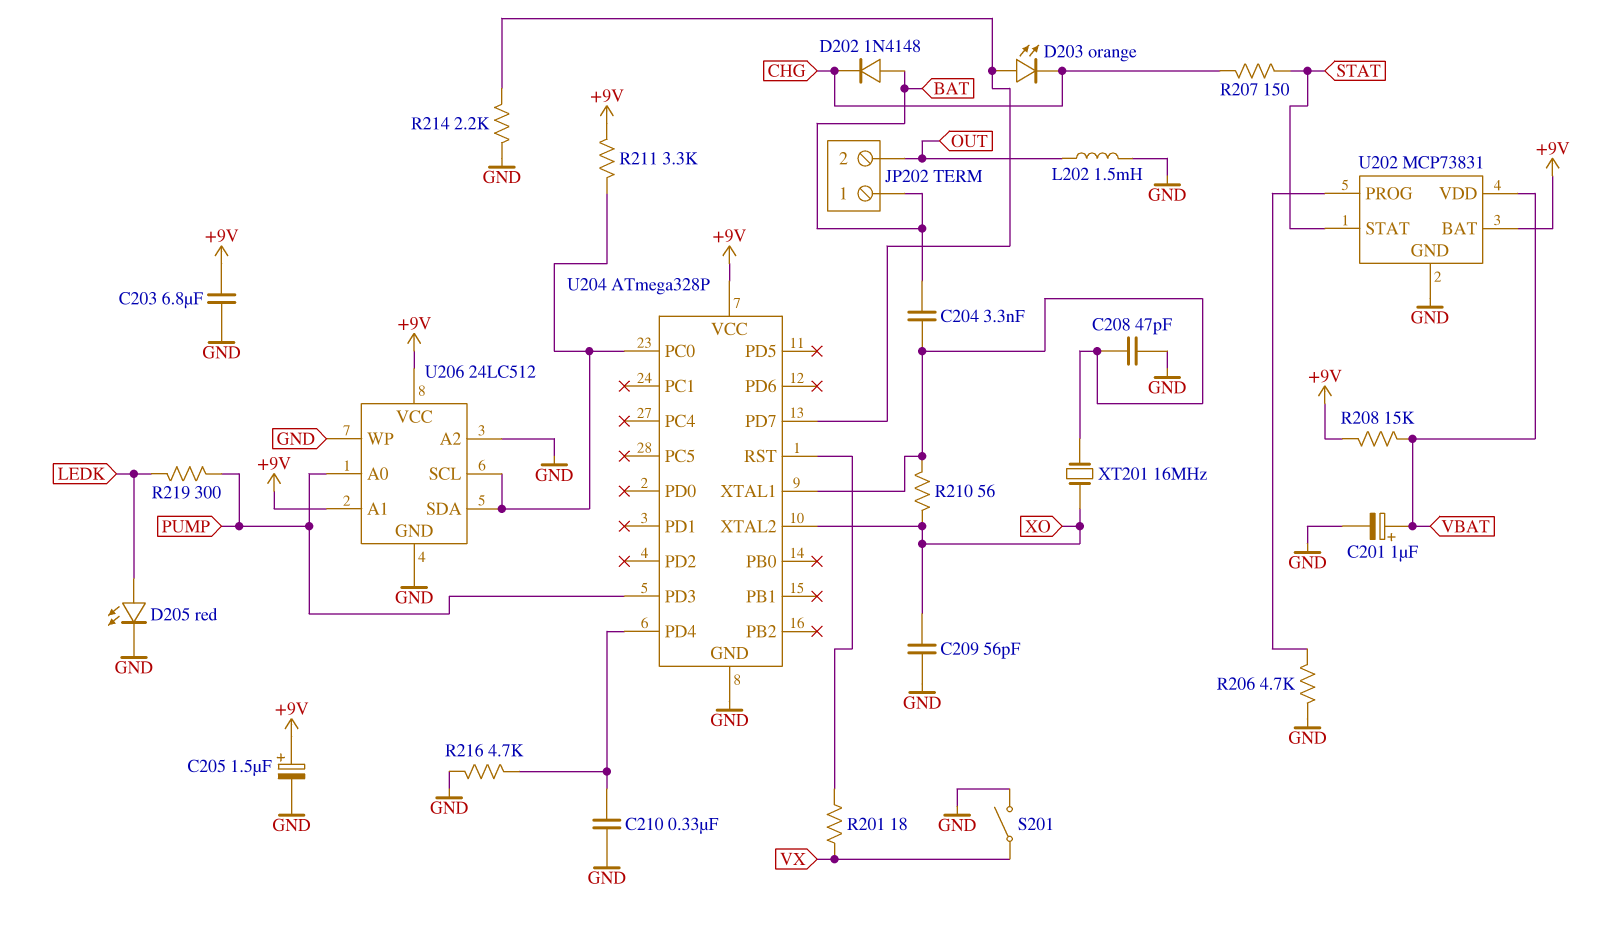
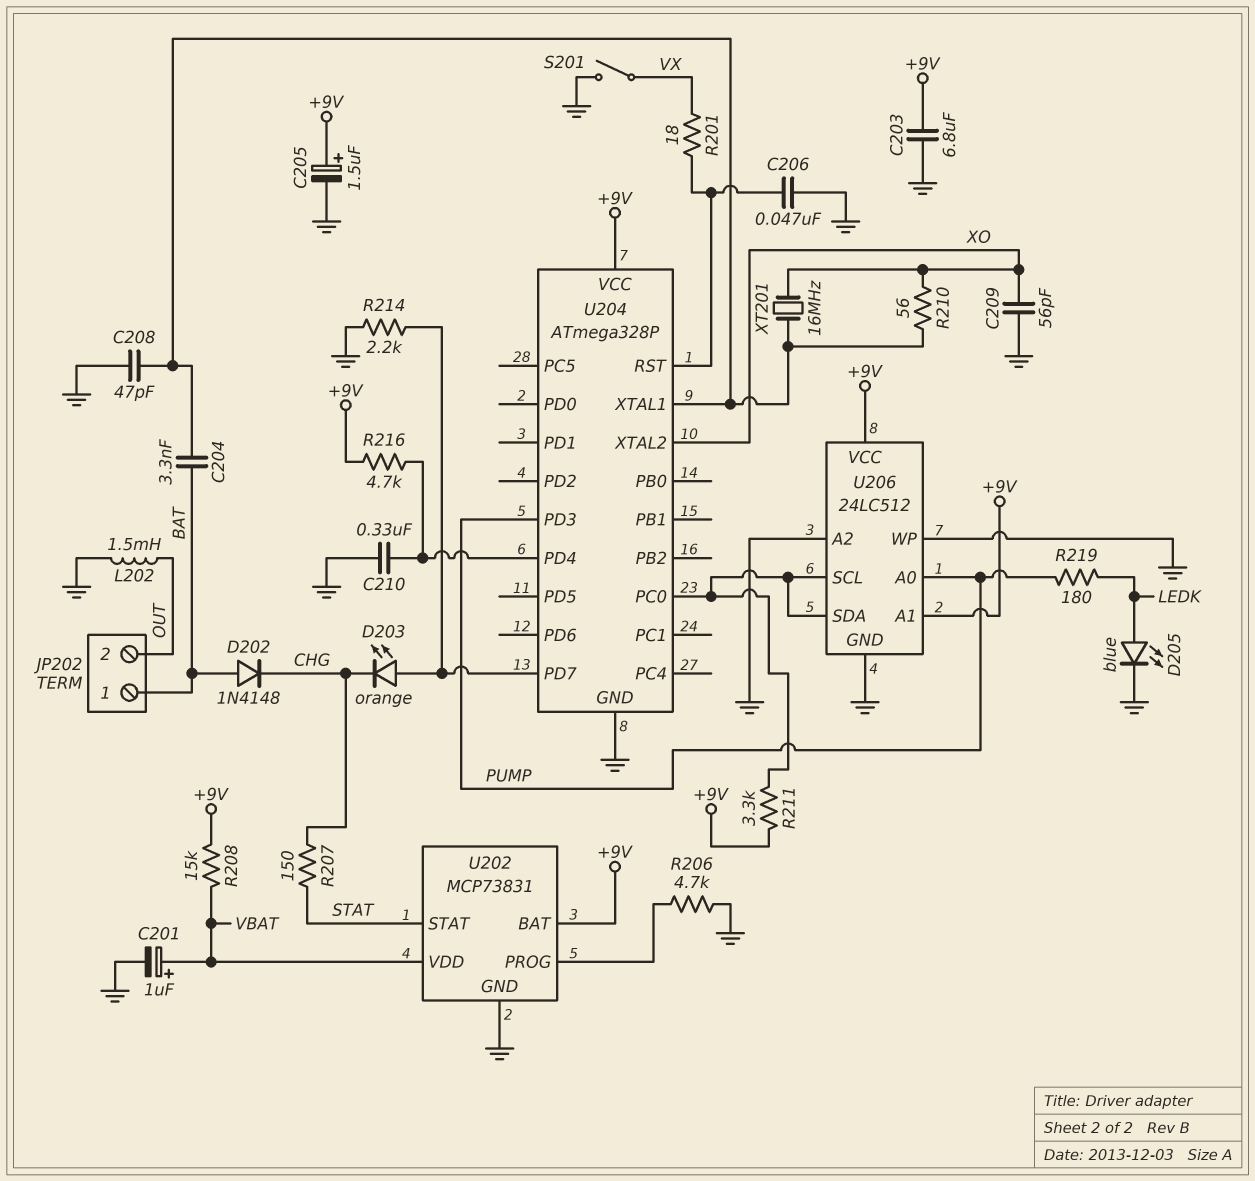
C206: none -> 47nF (GND, U204/RST)
D205: LED red (A LEDK, K GND) -> LED blue (A LEDK, K GND)
R216: 4.7k (GND, U204/PD4) -> 4.7k (+9V, U204/PD4)
R219: 300 (LEDK, PUMP) -> 180 (LEDK, PUMP)

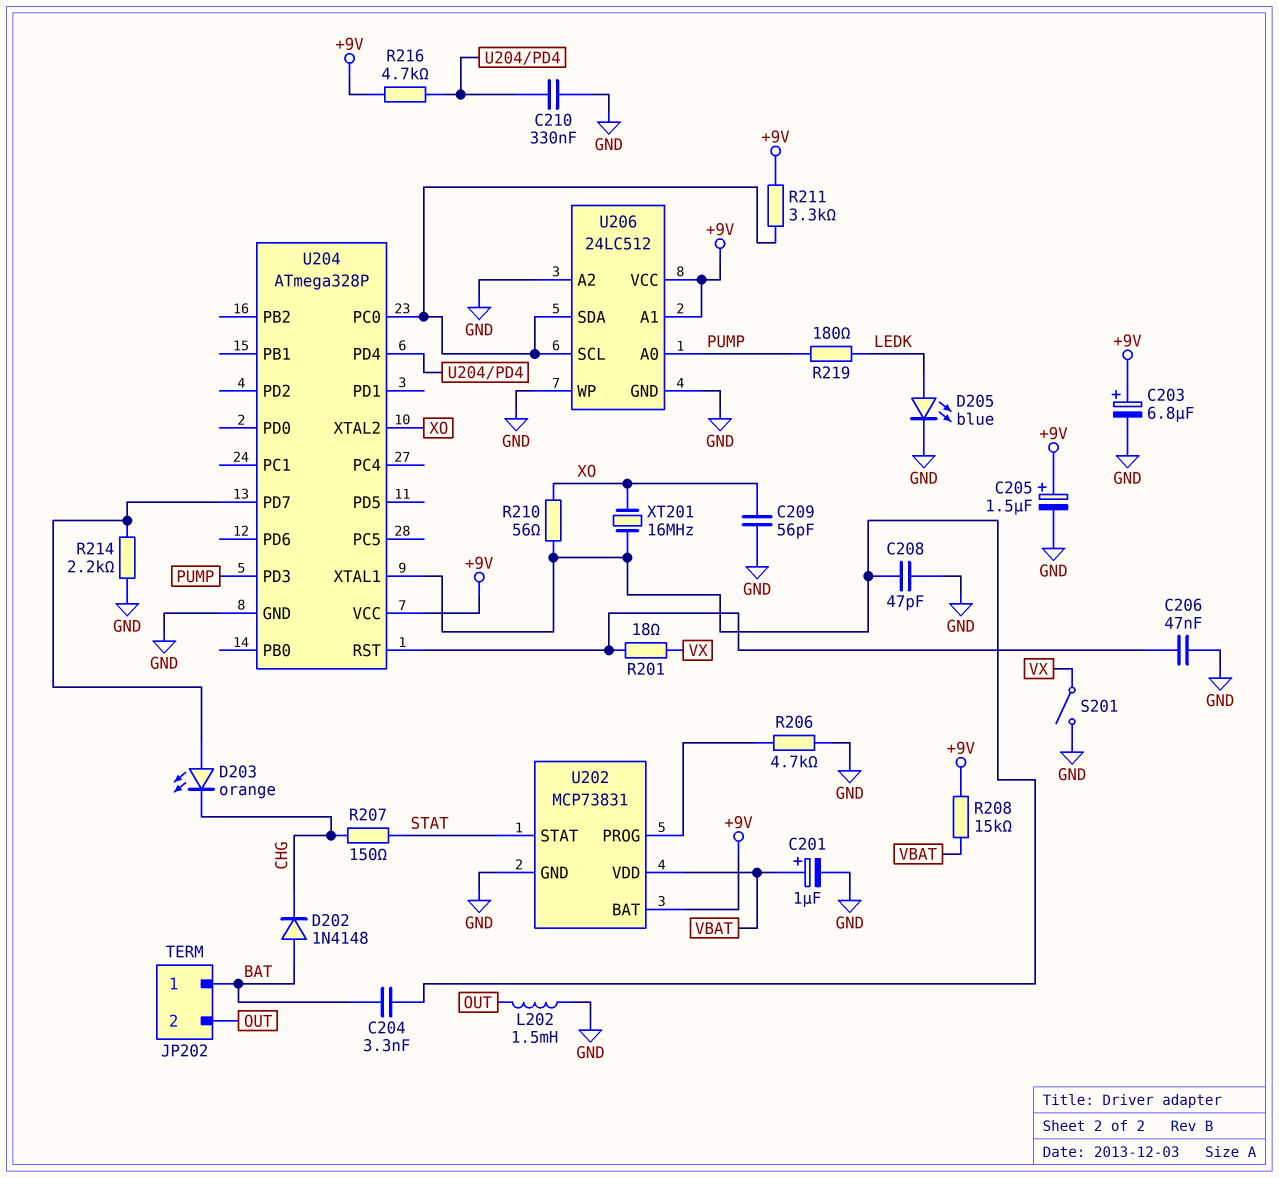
C203: 6.8uF (+9V, GND) -> 6.8uF (plus +9V, minus GND)

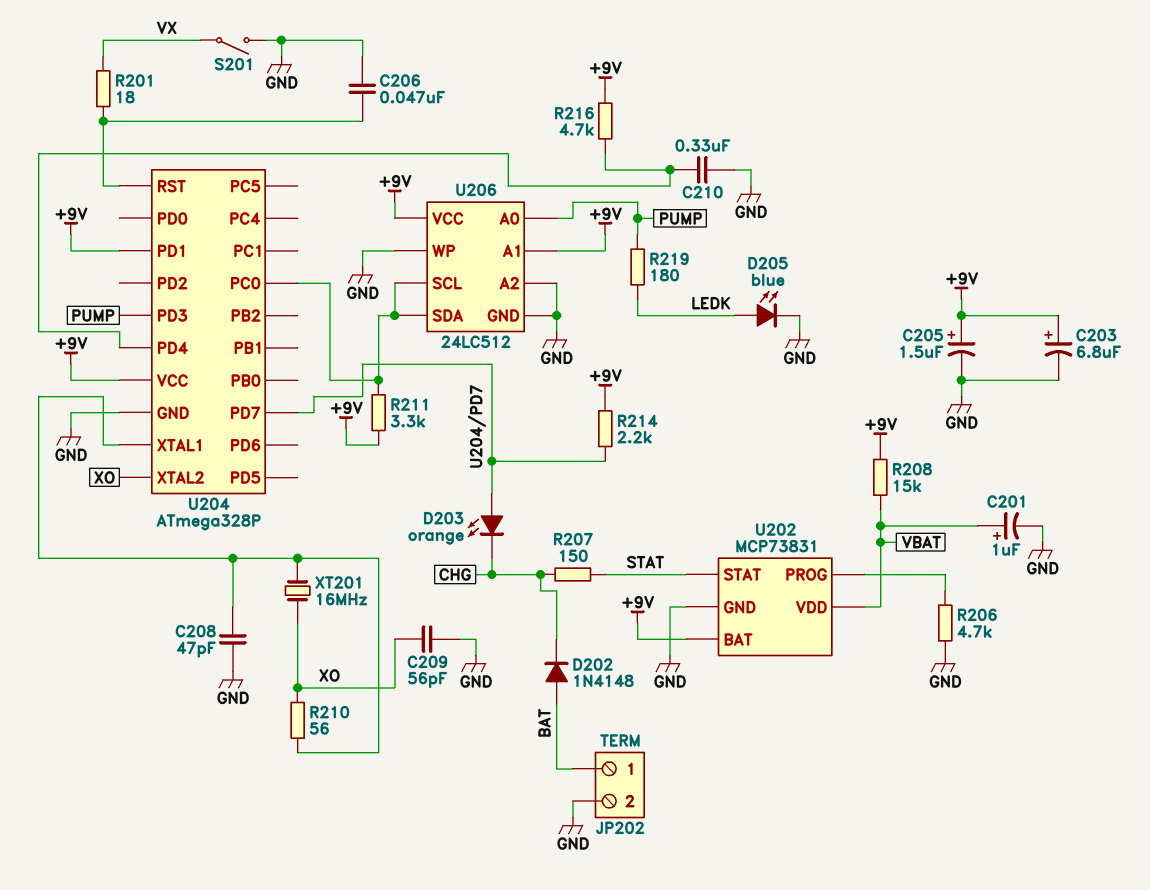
C204: 3.3nF (BAT, U204/XTAL1) -> none
JP202 pin 2: OUT -> GND
L202: 1.5mH (GND, OUT) -> none
R214: 2.2k (GND, U204/PD7) -> 2.2k (+9V, U204/PD7)
U204 pin PD1: none -> +9V

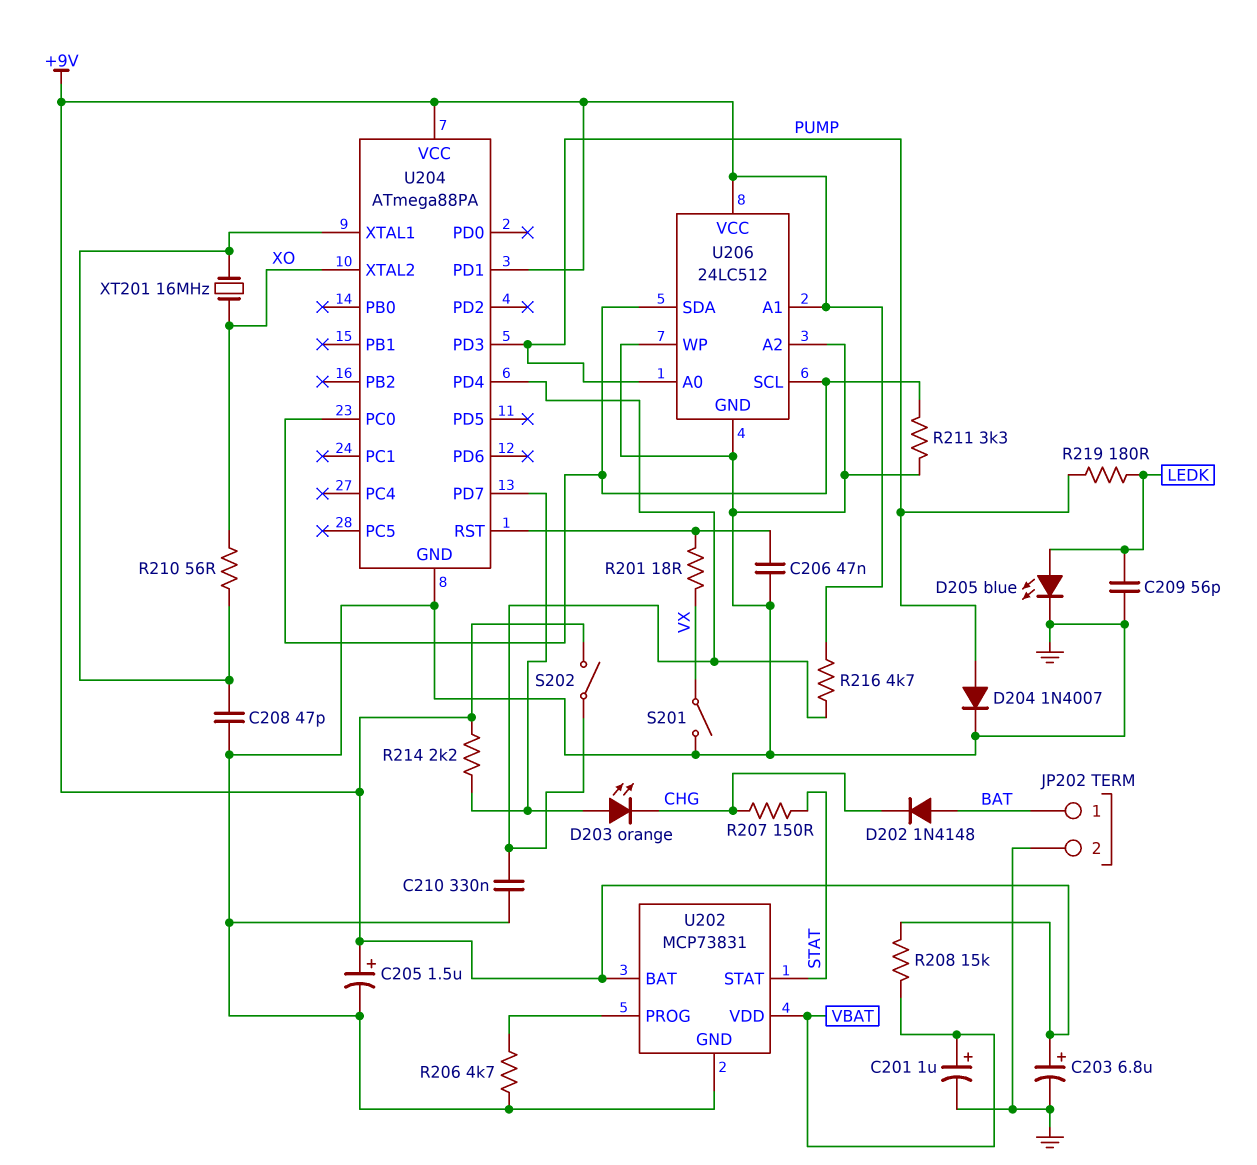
C209: 56pF (GND, XO) -> 56pF (GND, LEDK)
D204: none -> diode 1N4007 (A PUMP, K GND)
R211: 3.3k (+9V, U204/PC0) -> 3.3k (GND, U204/PC0)
S202: none -> switch (+9V, U204/PD4)
U204: ATmega328P -> ATmega88PA

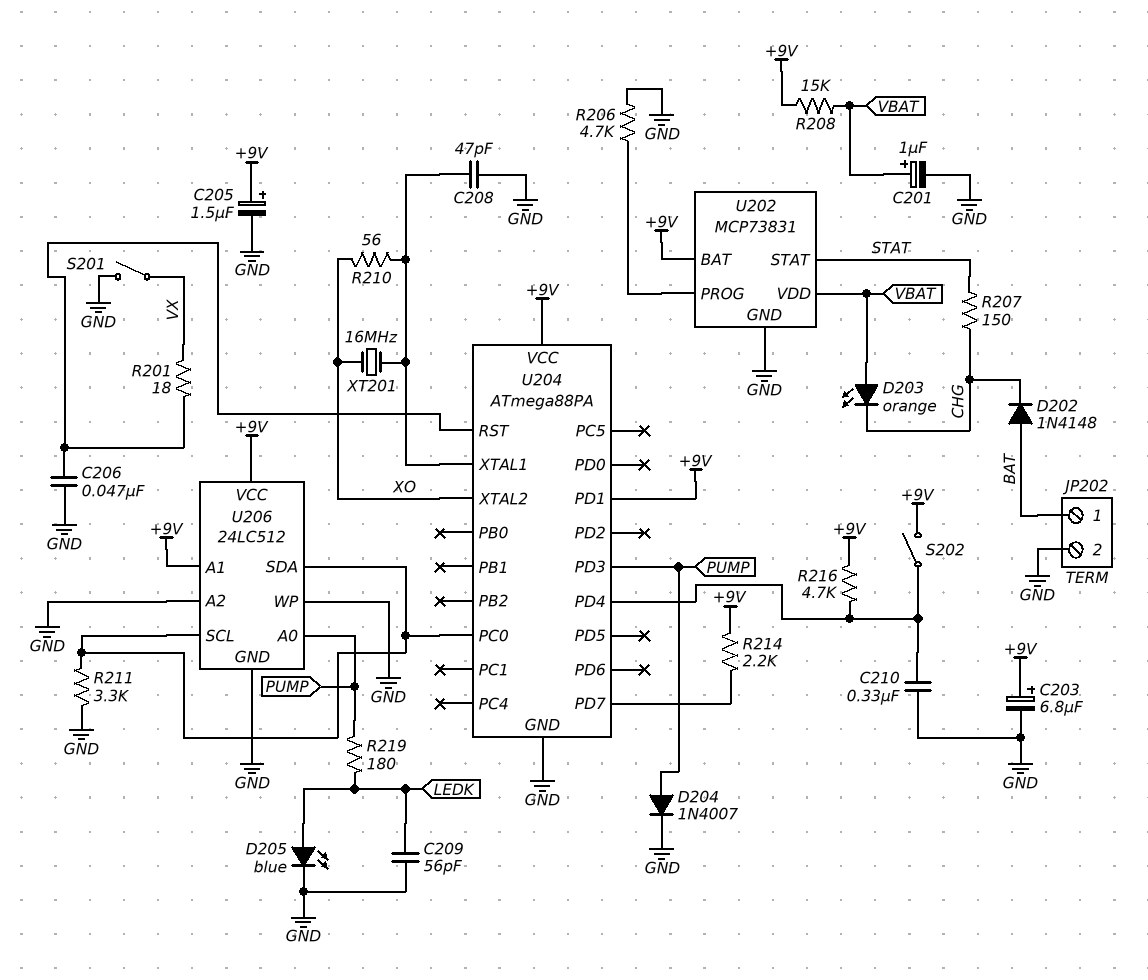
D203: LED orange (A U204/PD7, K CHG) -> LED orange (A VBAT, K CHG)

